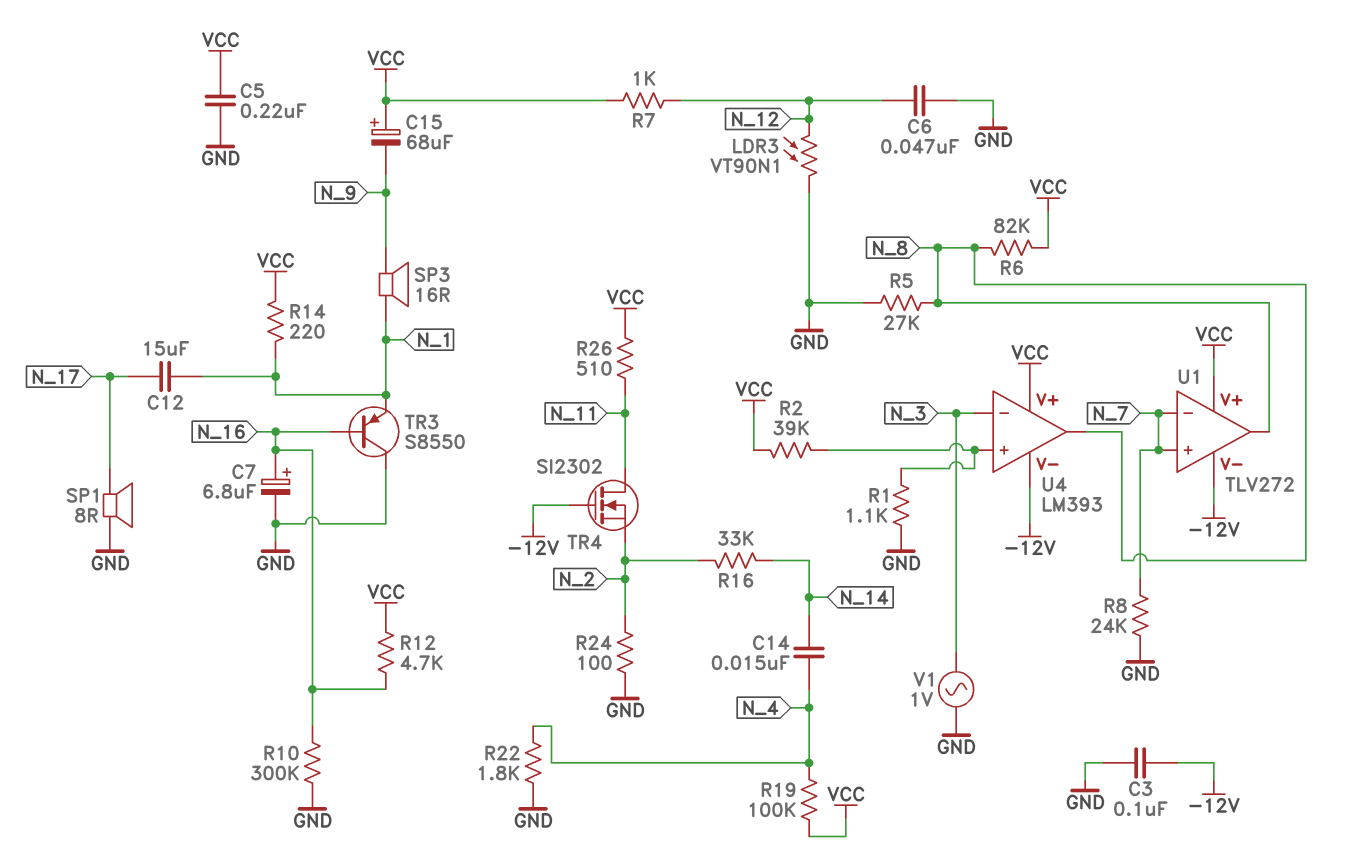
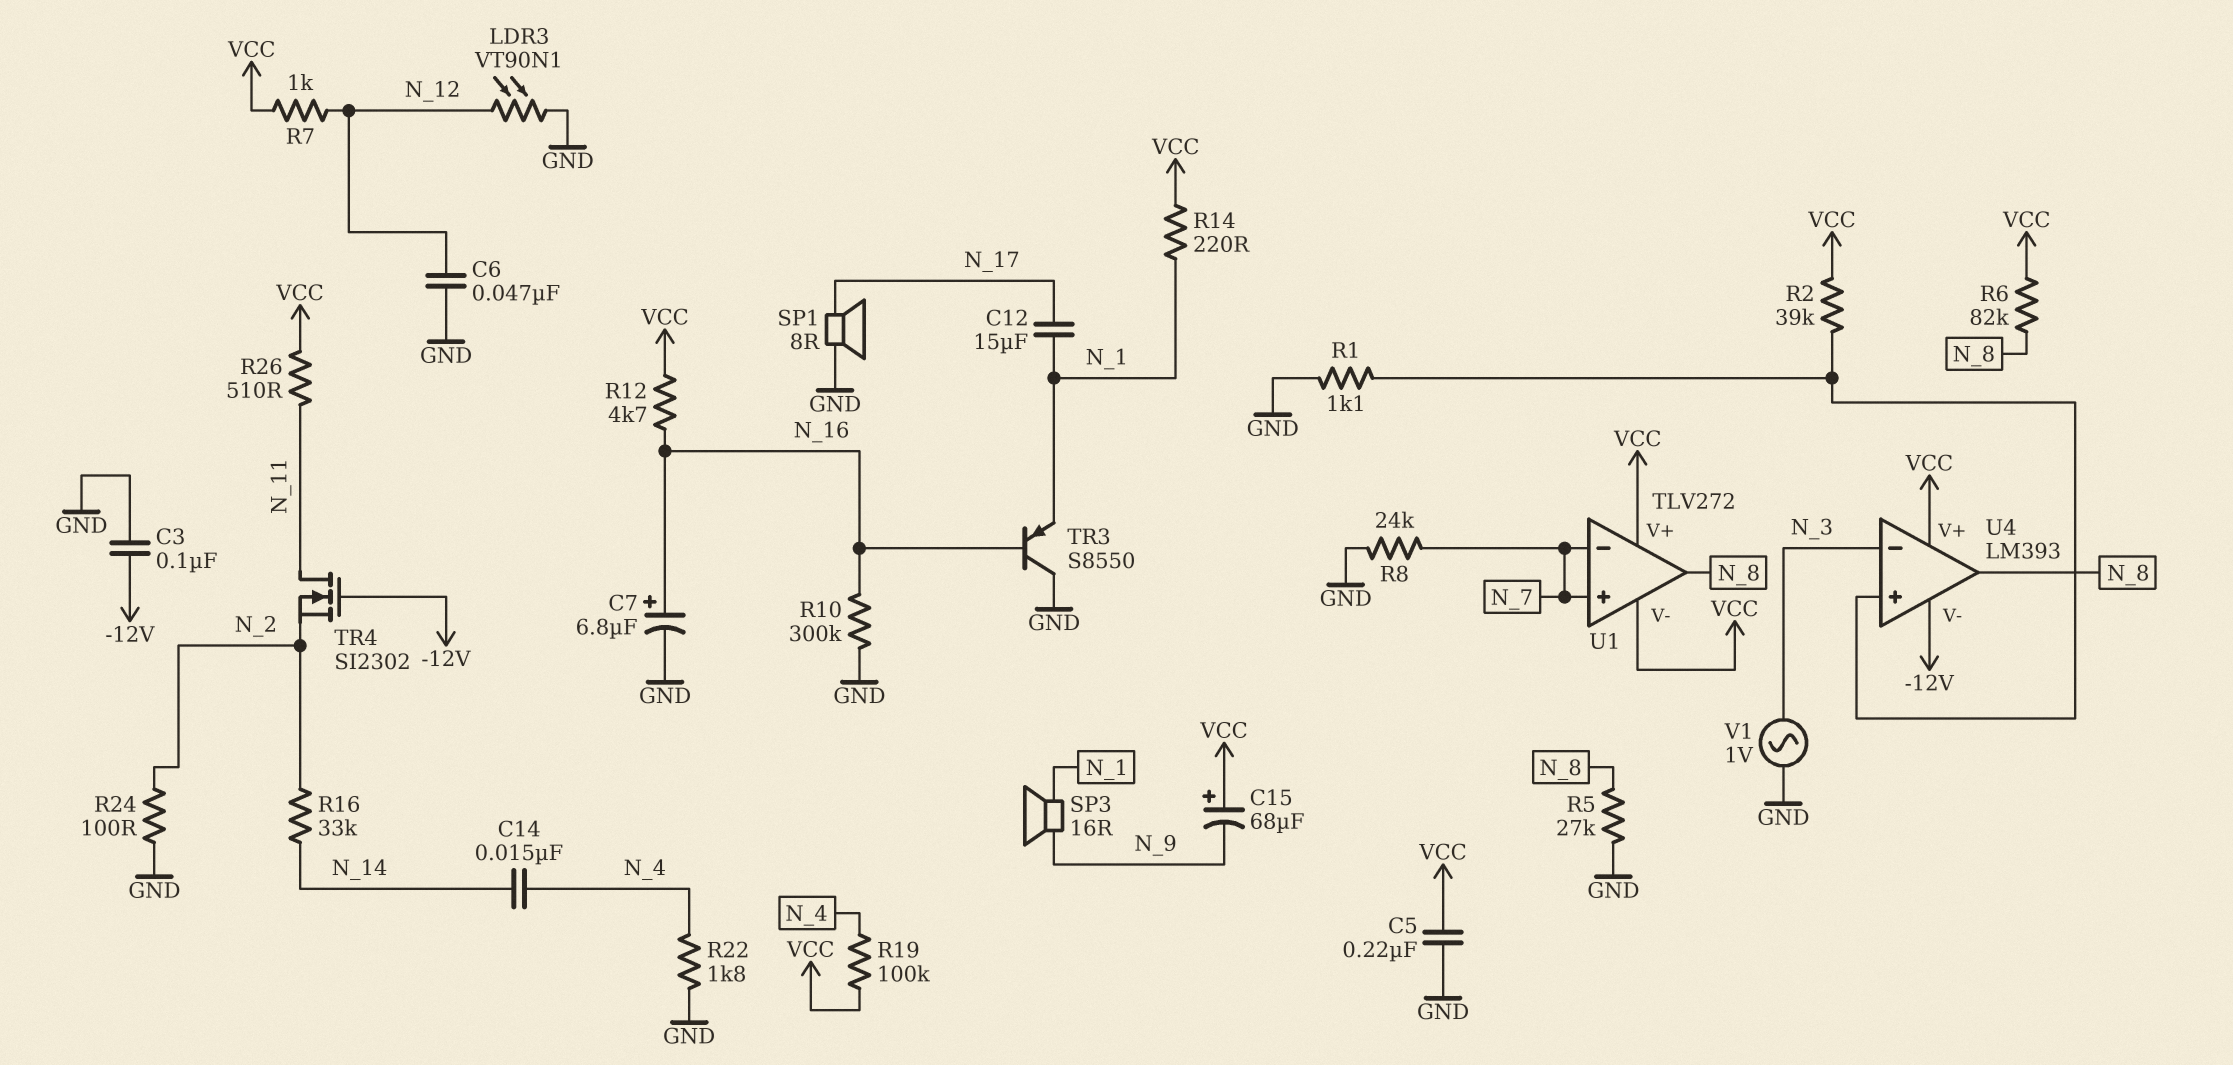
U1 pin V-: -12V -> VCC

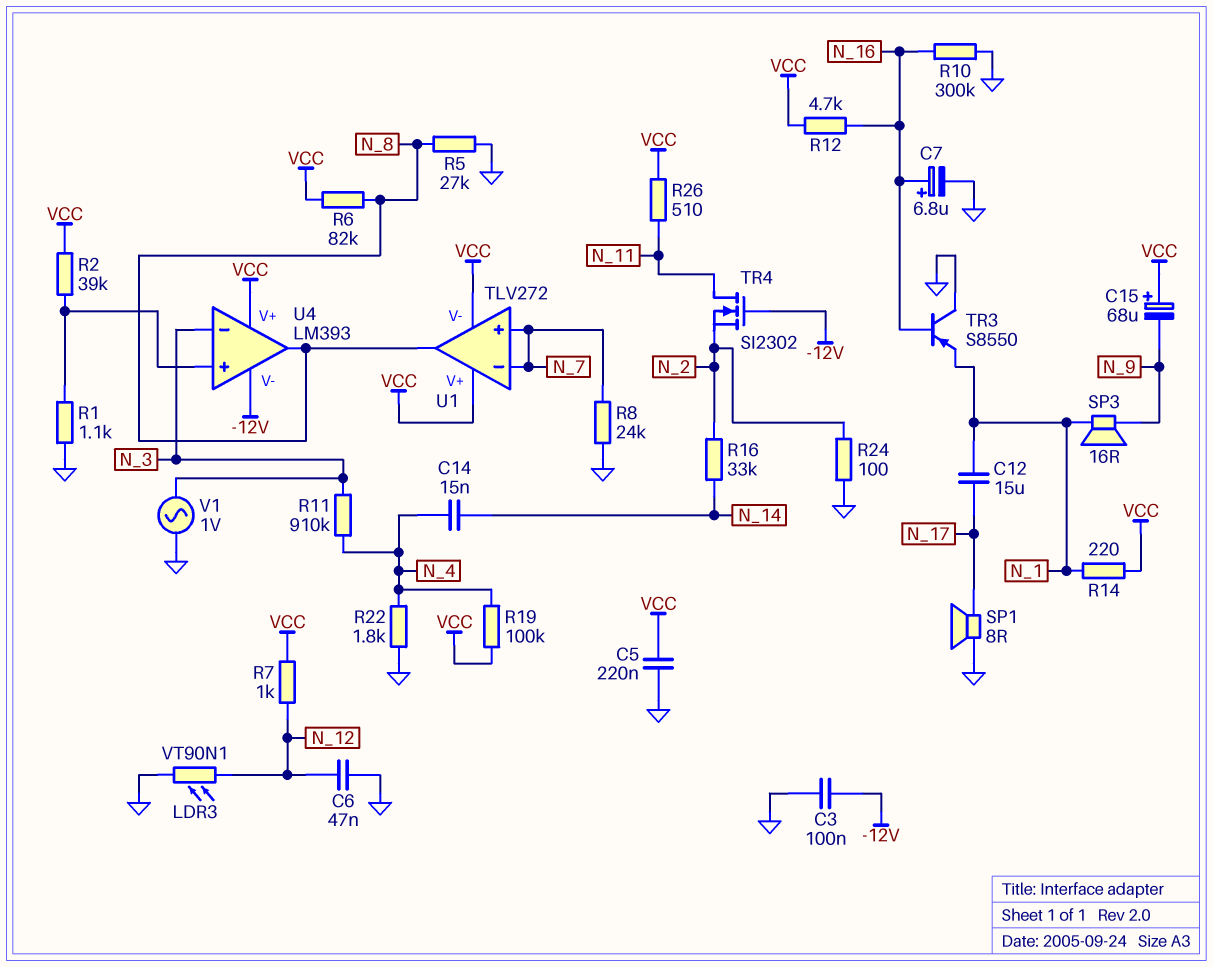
R11: none -> 910k (N_3, N_4)

